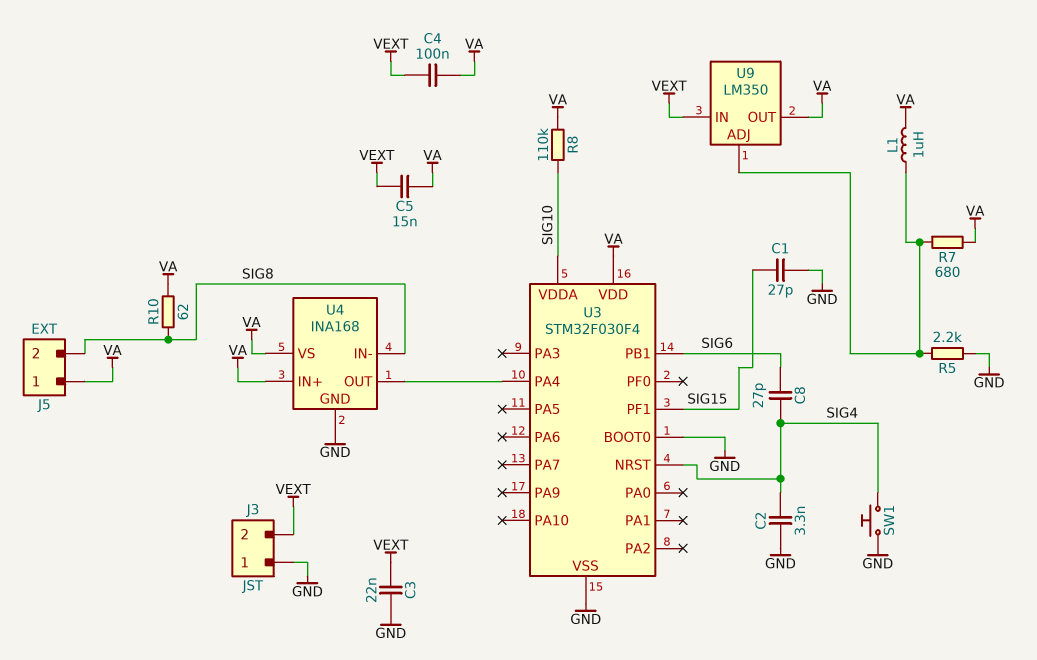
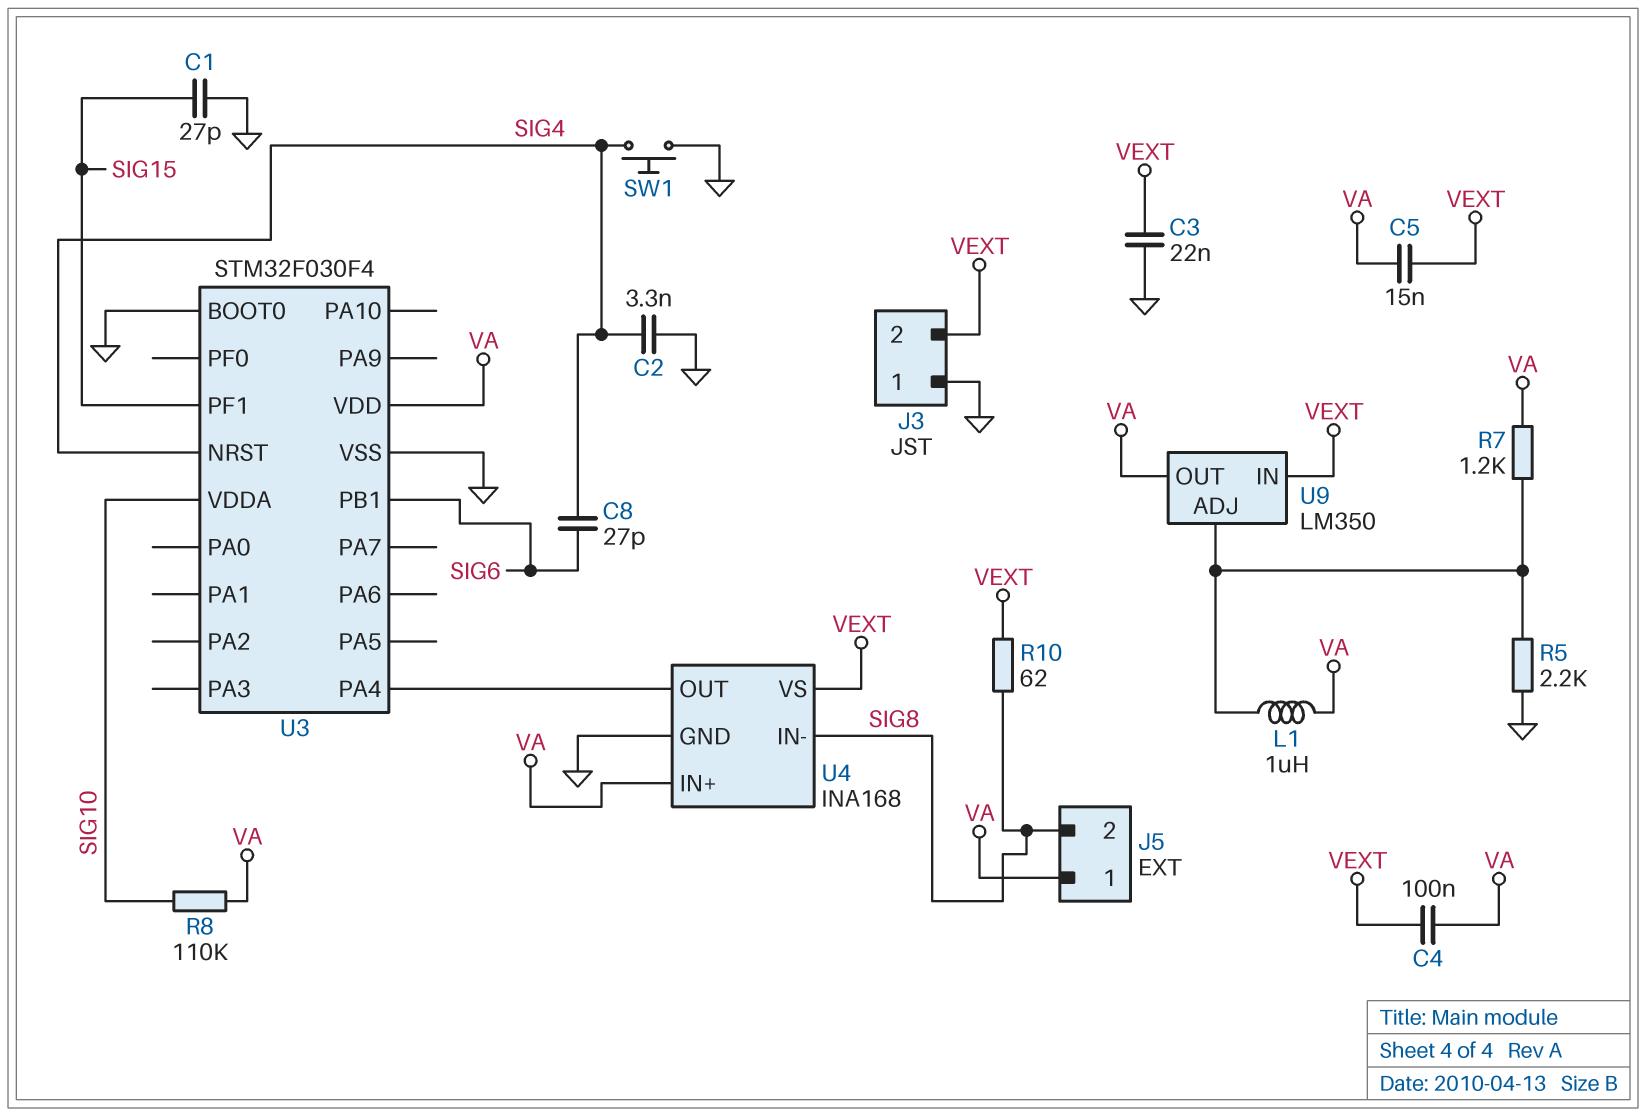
R7: 680 (U9/ADJ, VA) -> 1.2k (U9/ADJ, VA)
R10: 62 (SIG8, VA) -> 62 (SIG8, VEXT)
U4 pin VS: VA -> VEXT

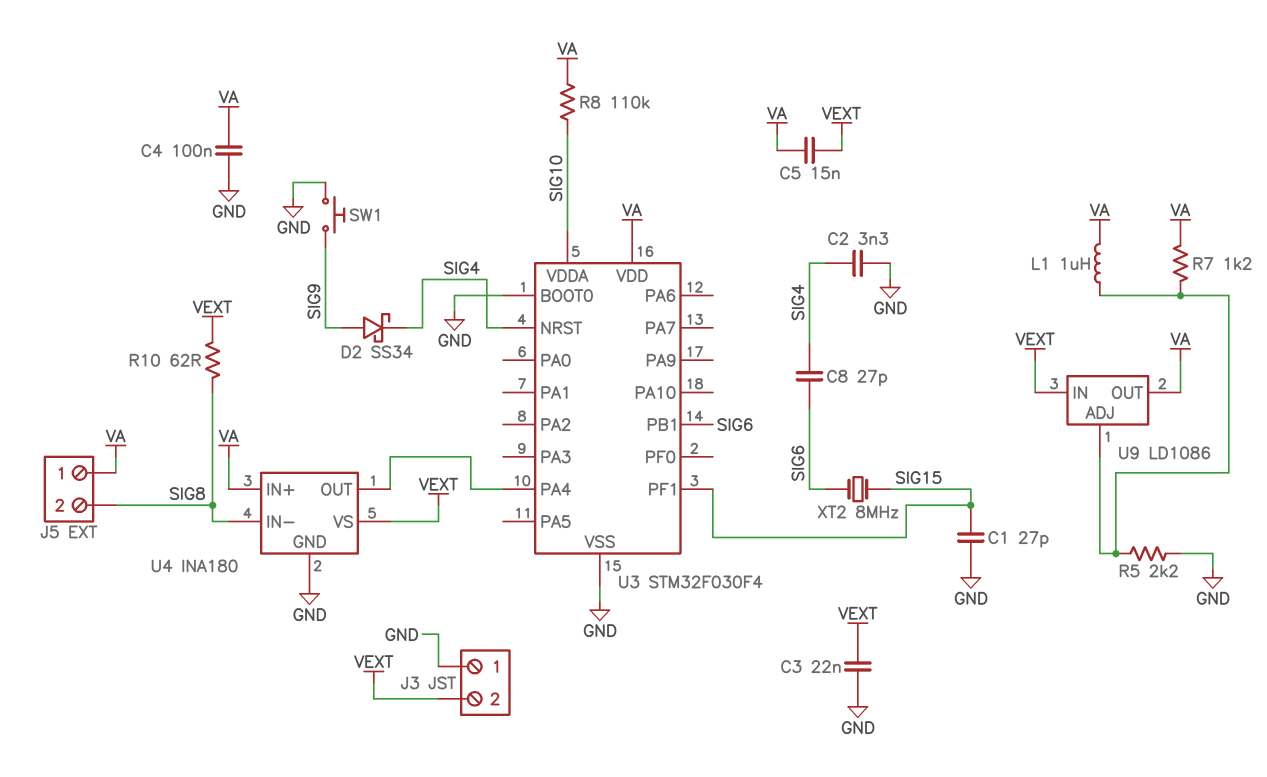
C4: 100nF (VA, VEXT) -> 100nF (GND, VA)
D2: none -> schottky SS34 (A SIG9, K SIG4)
SW1: button (GND, SIG4) -> button (GND, SIG9)
U4: INA168 -> INA180
U9: LM350 -> LD1086
XT2: none -> 8MHz (SIG6, SIG15)

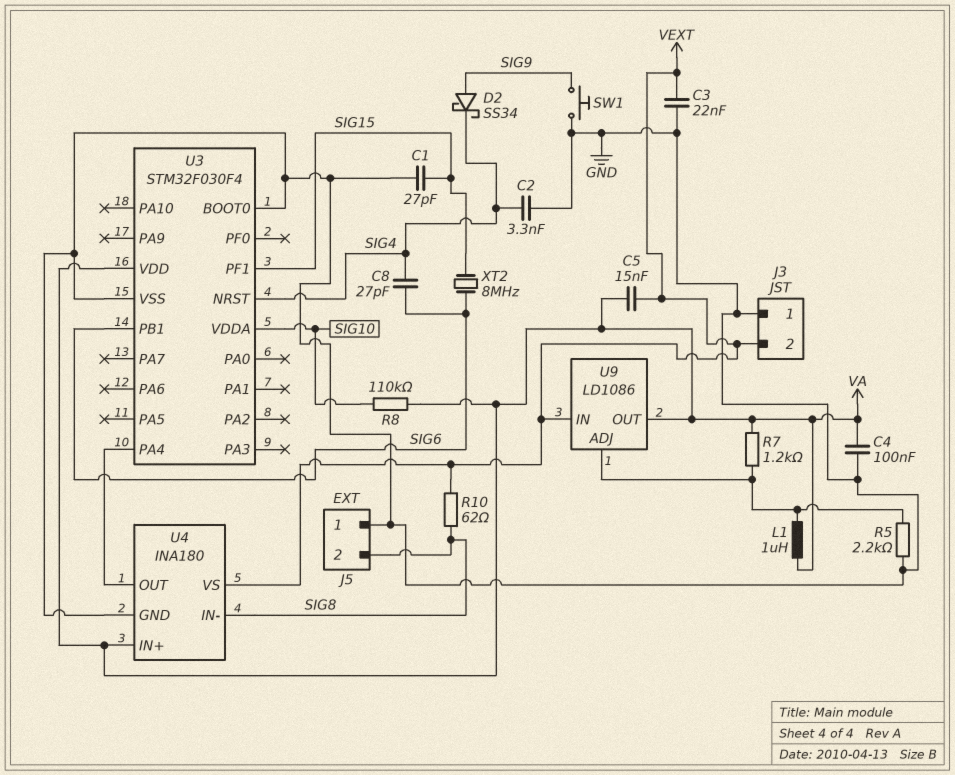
J5 pin 1: VA -> GND

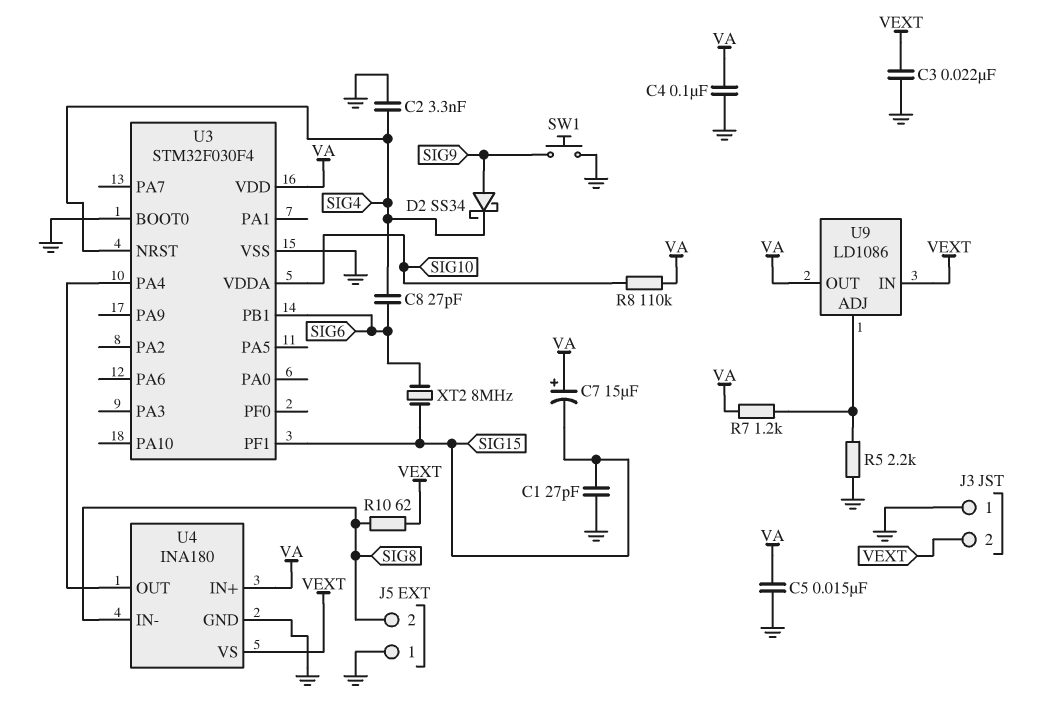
C5: 15nF (VA, VEXT) -> 15nF (GND, VA)
C7: none -> 15uF (plus VA, minus SIG15)
L1: 1uH (U9/ADJ, VA) -> none

